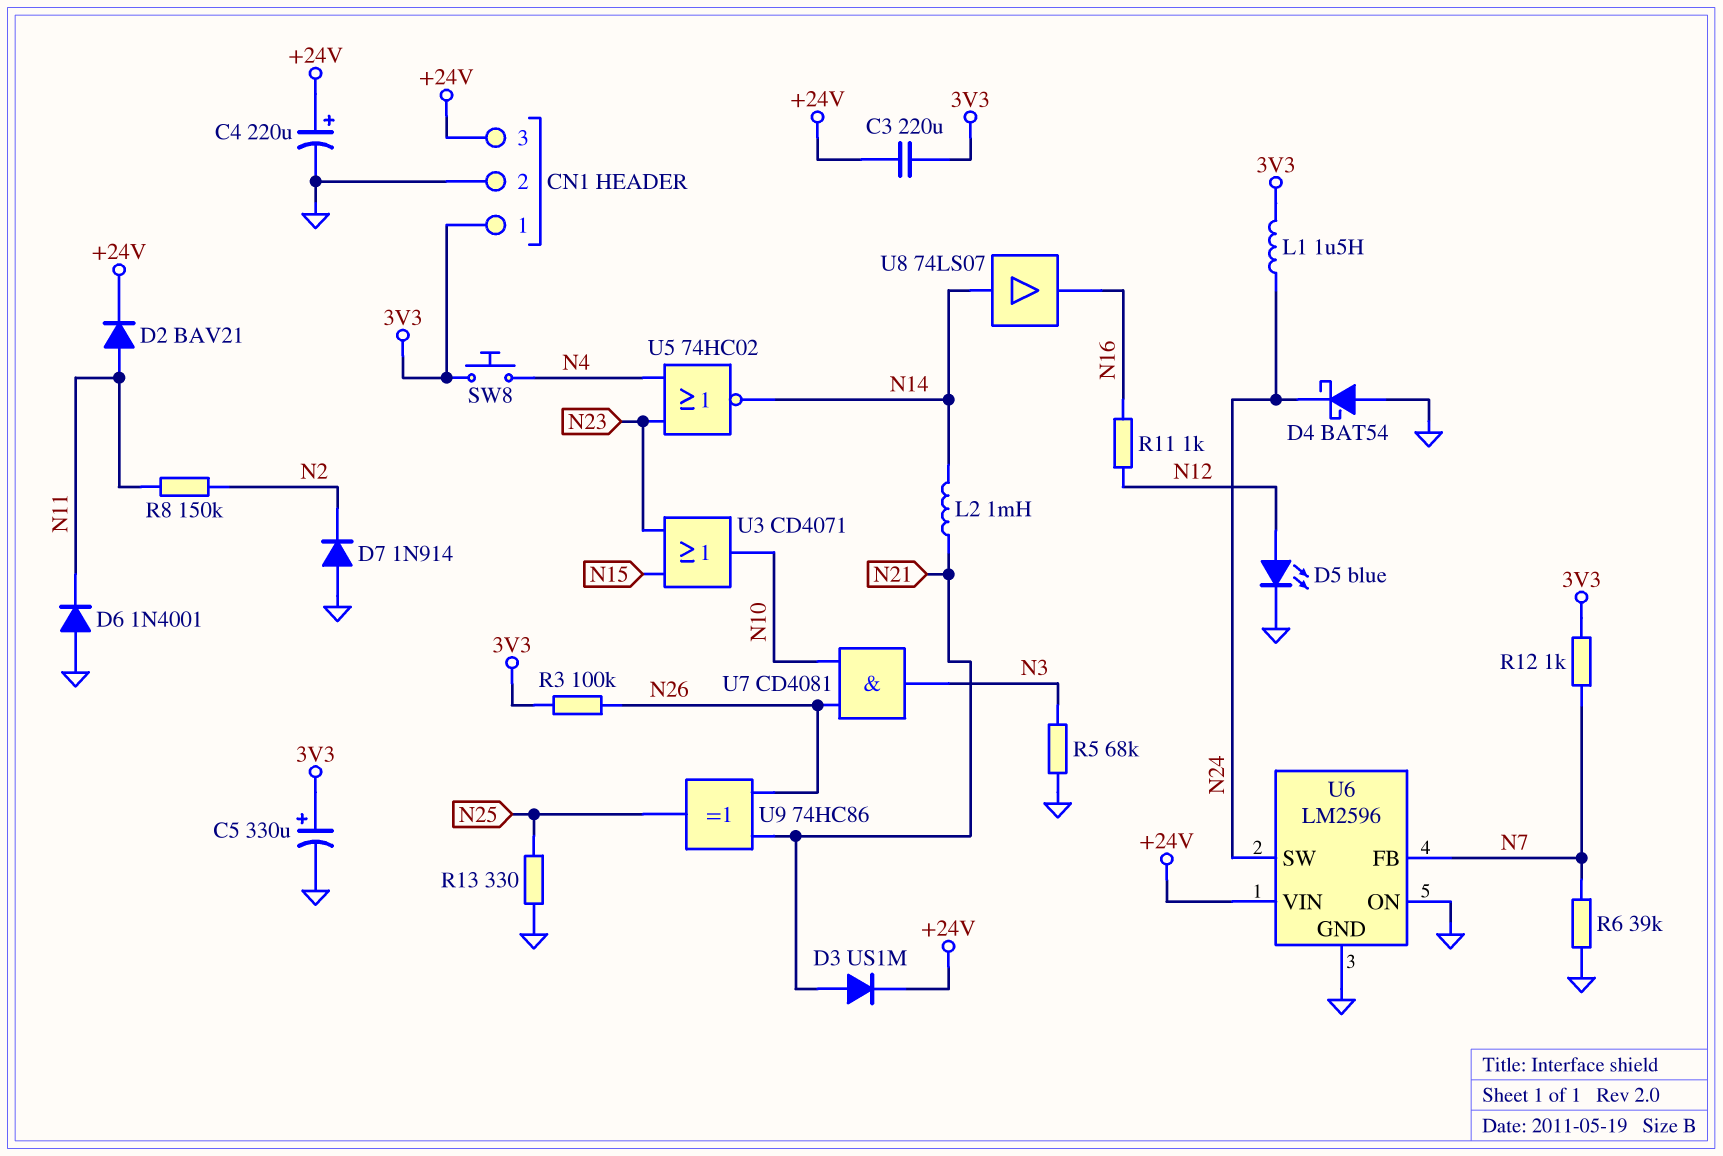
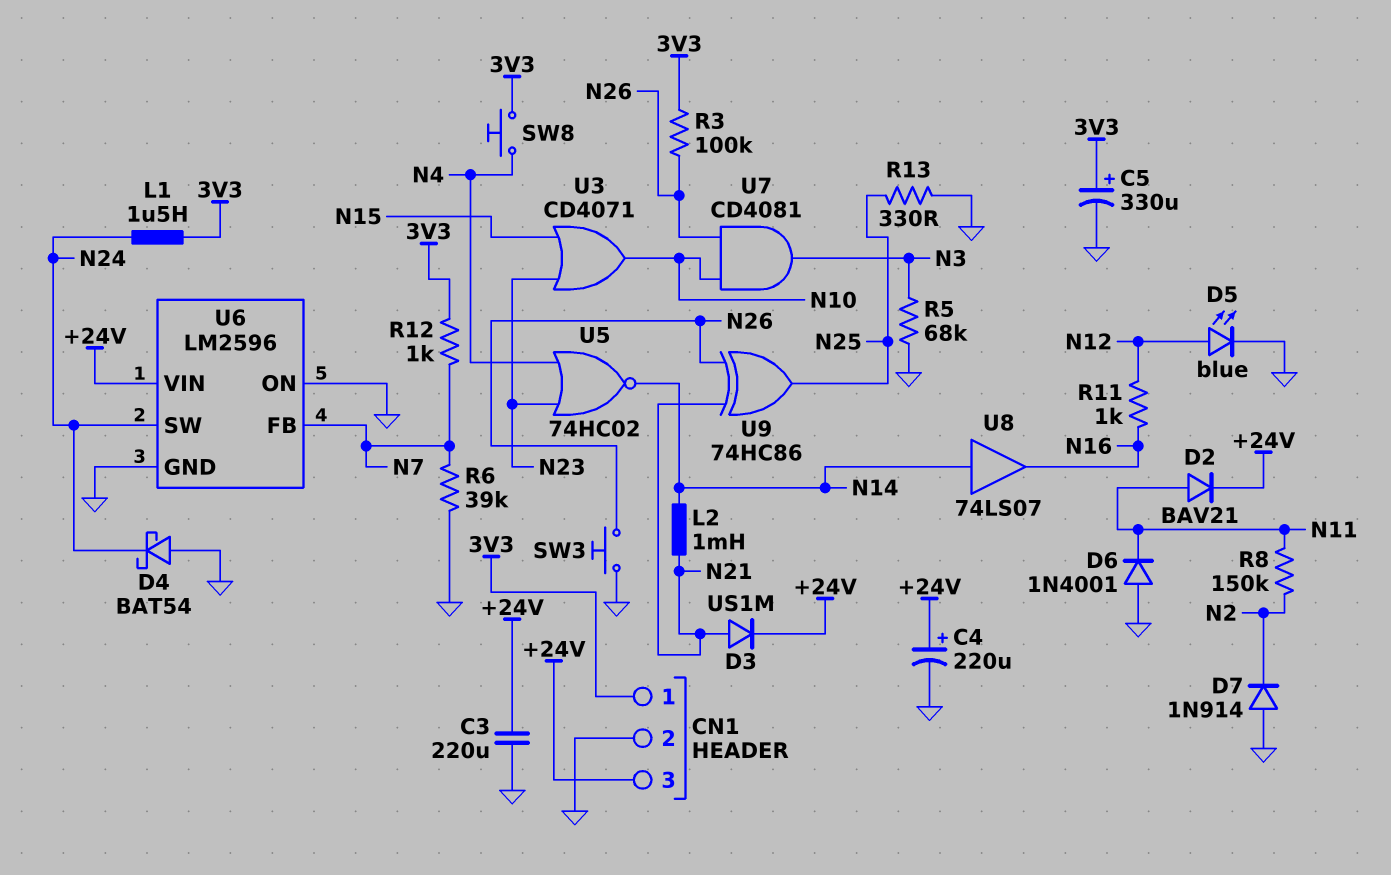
C3: 220uF (+24V, 3V3) -> 220uF (+24V, GND)
SW3: none -> button (GND, N26)

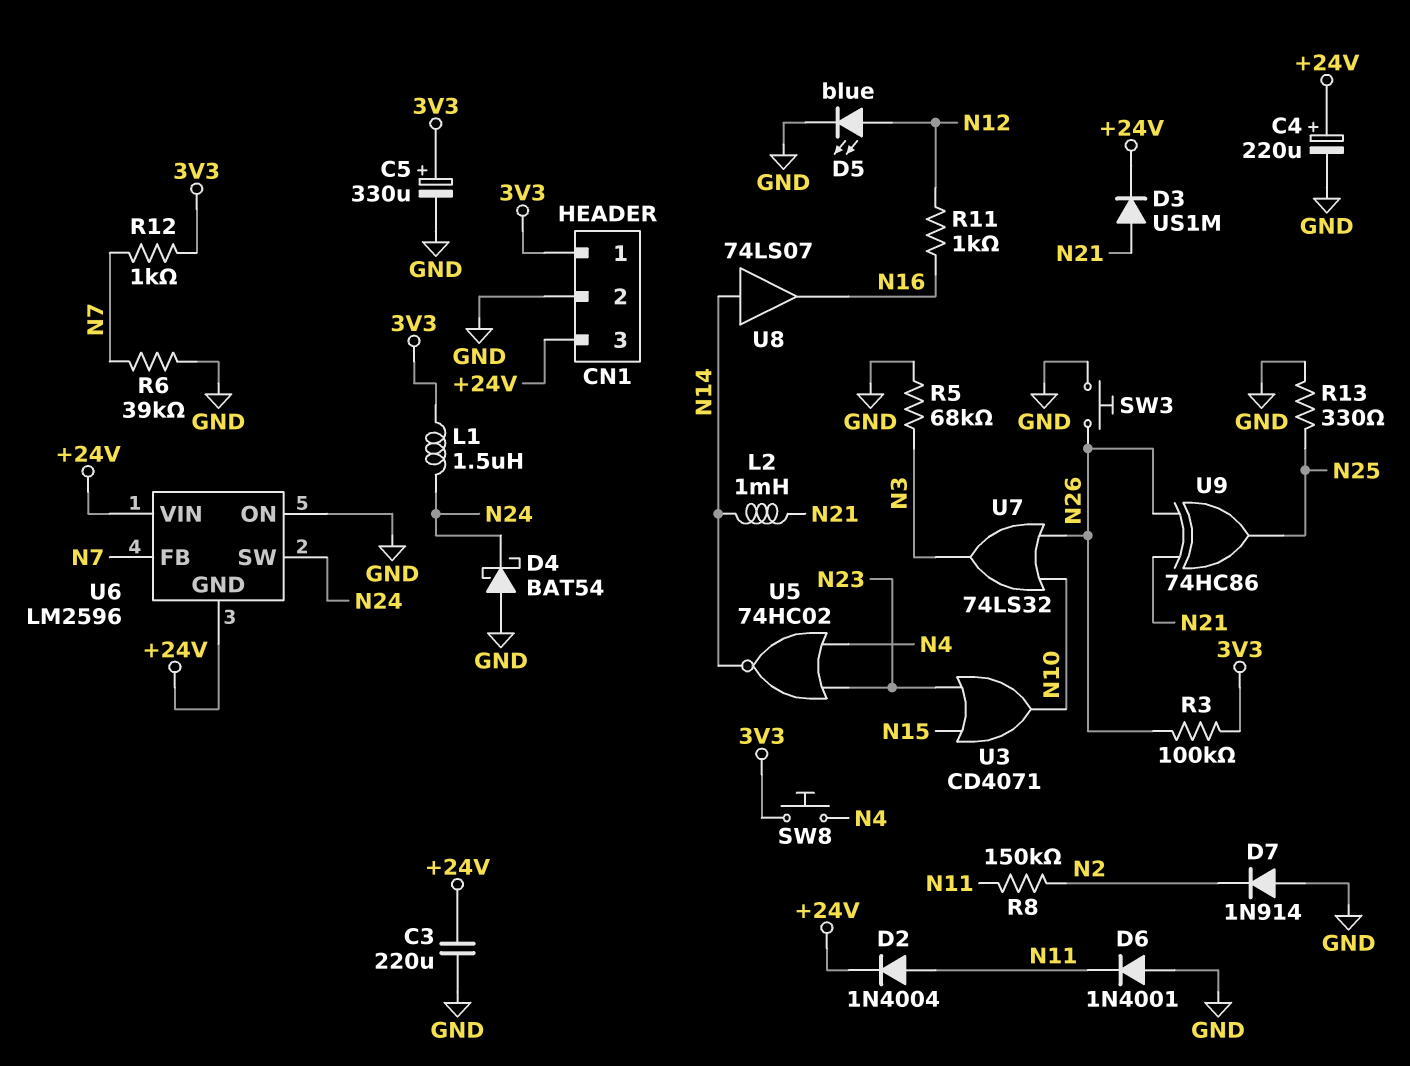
D2: diode BAV21 (A N11, K +24V) -> diode 1N4004 (A N11, K +24V)
U6 pin GND: GND -> +24V
U7: AND CD4081 (in N10, in N26, out N3) -> OR 74LS32 (in N10, in N26, out N3)

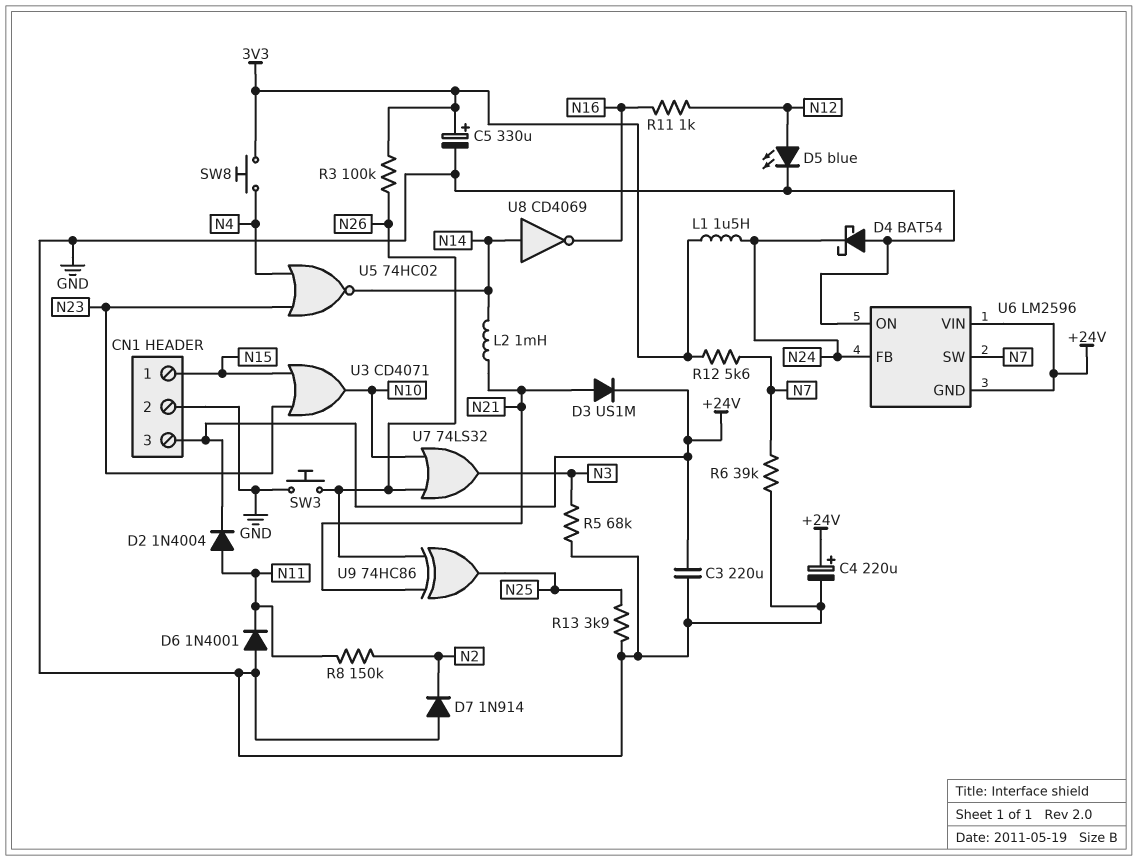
CN1 pin 1: 3V3 -> N15
R12: 1k (3V3, N7) -> 5.6k (3V3, N7)
R13: 330 (GND, N25) -> 3.9k (GND, N25)
U6 pin FB: N7 -> N24
U6 pin SW: N24 -> N7
U8: buffer 74LS07 (in N14, out N16) -> NOT CD4069 (in N14, out N16)

